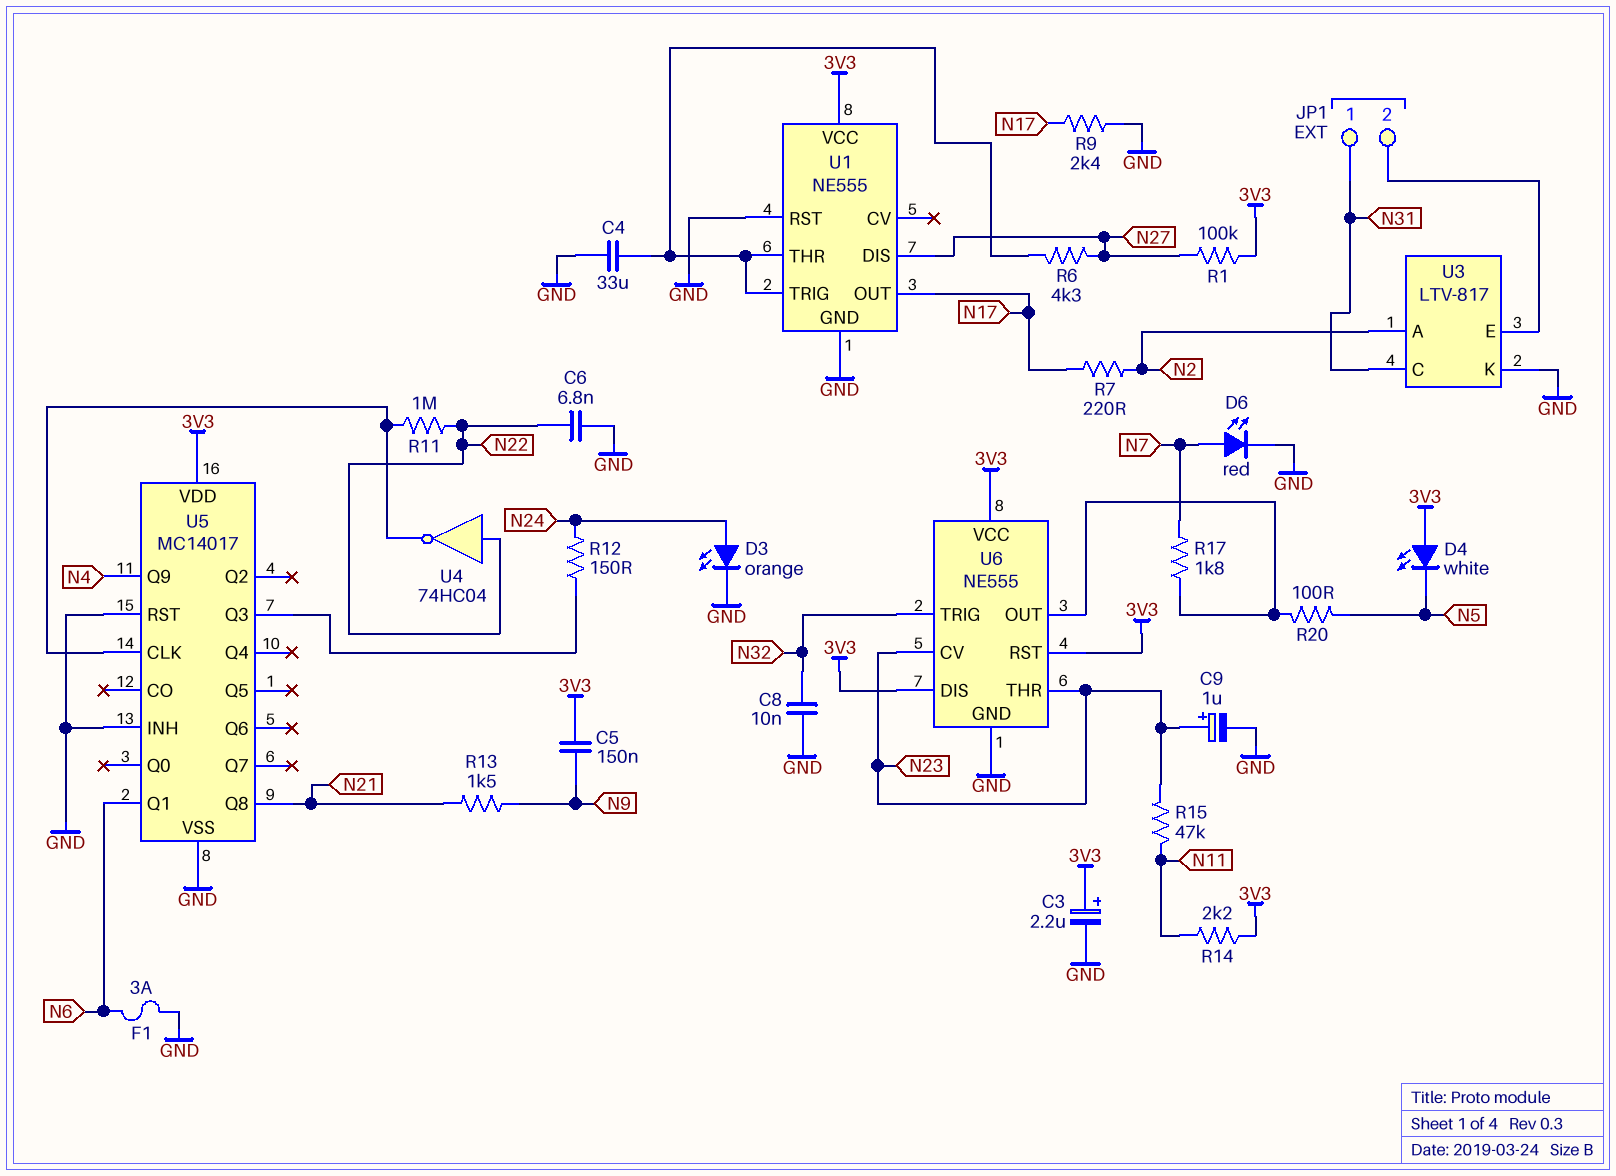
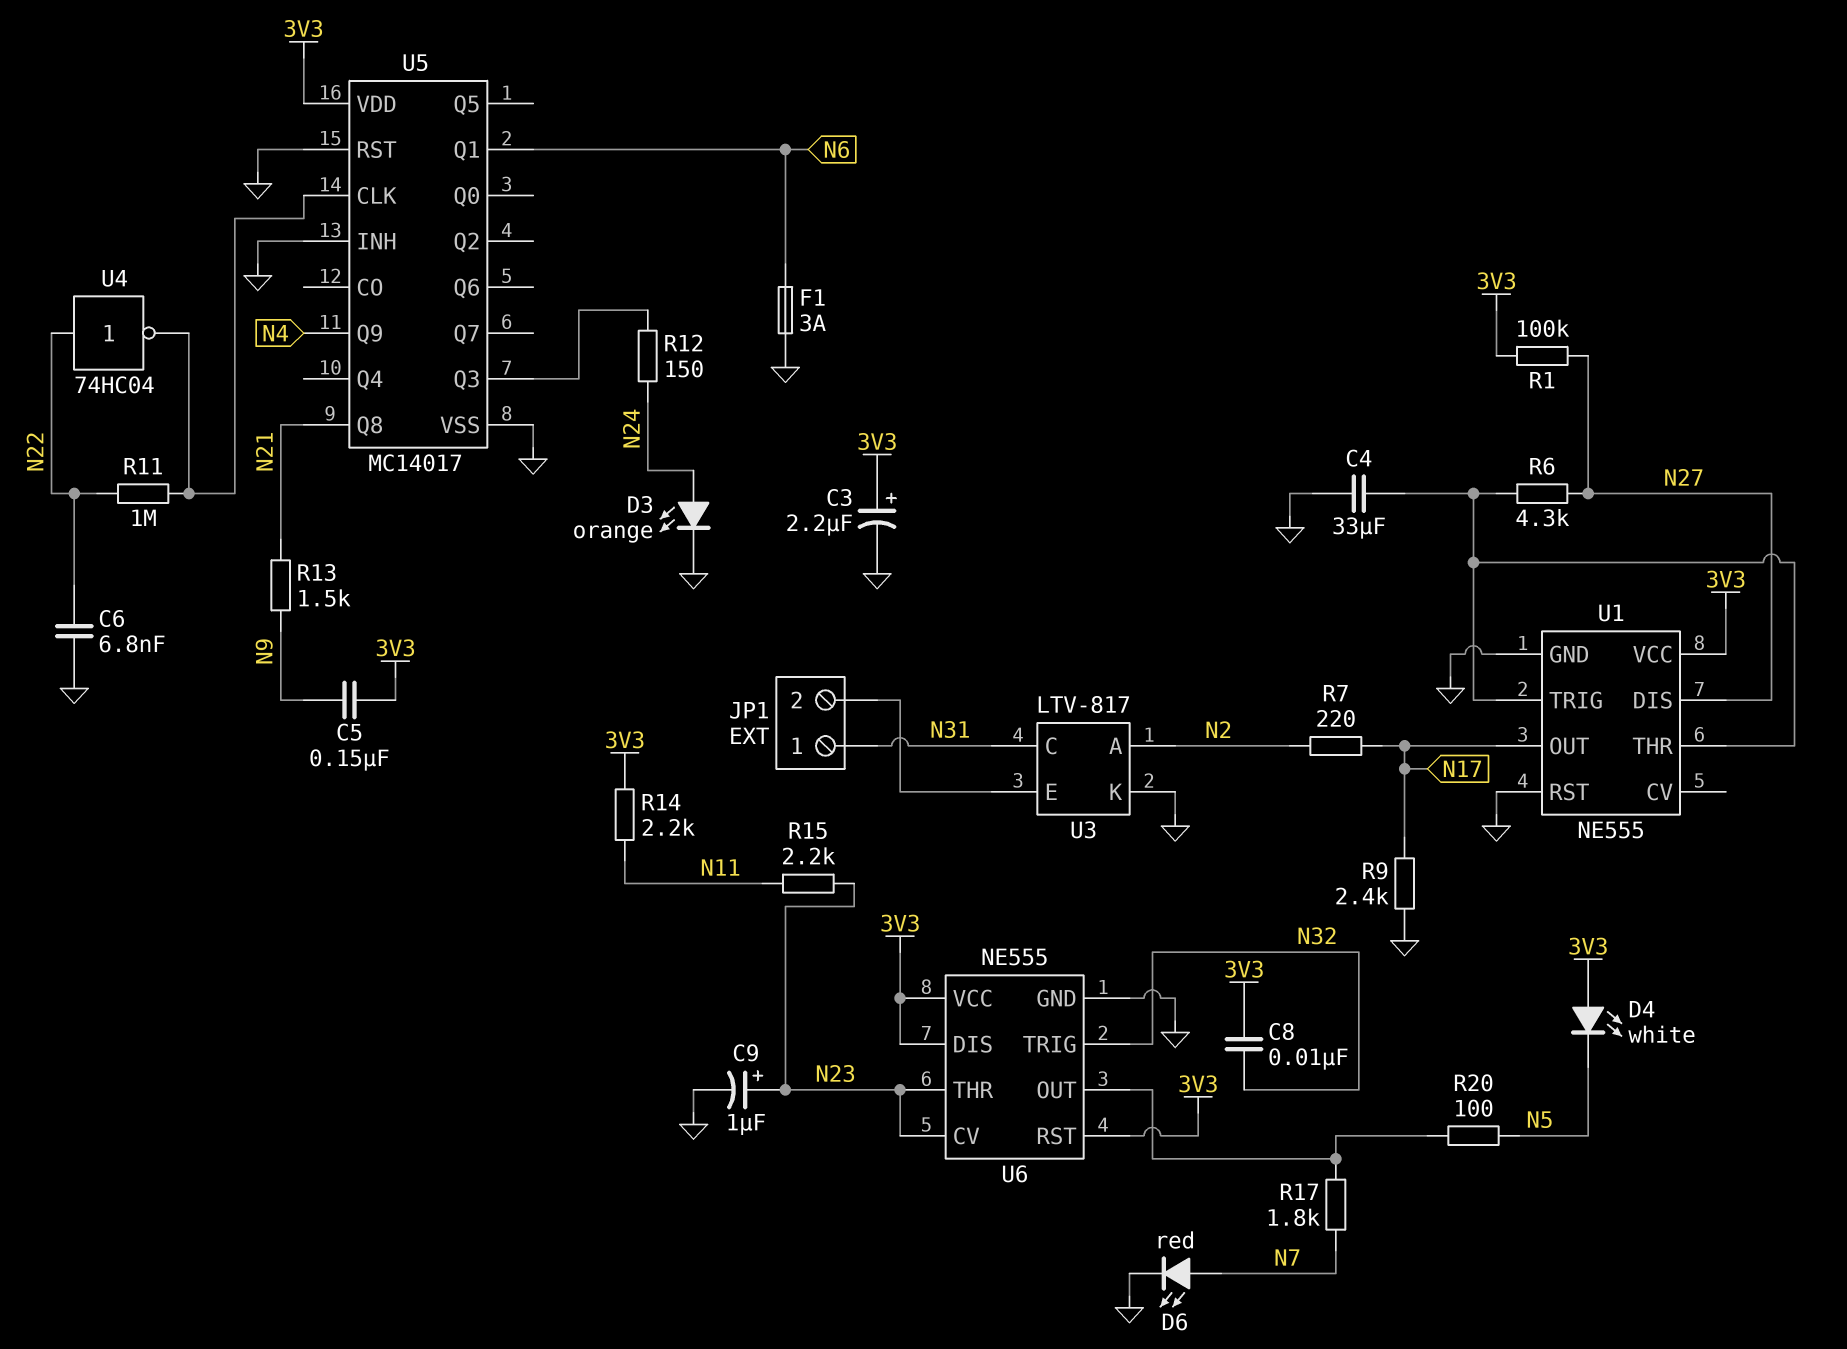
C8: 10nF (GND, N32) -> 10nF (3V3, N32)
R15: 47k (N11, N23) -> 2.2k (N11, N23)

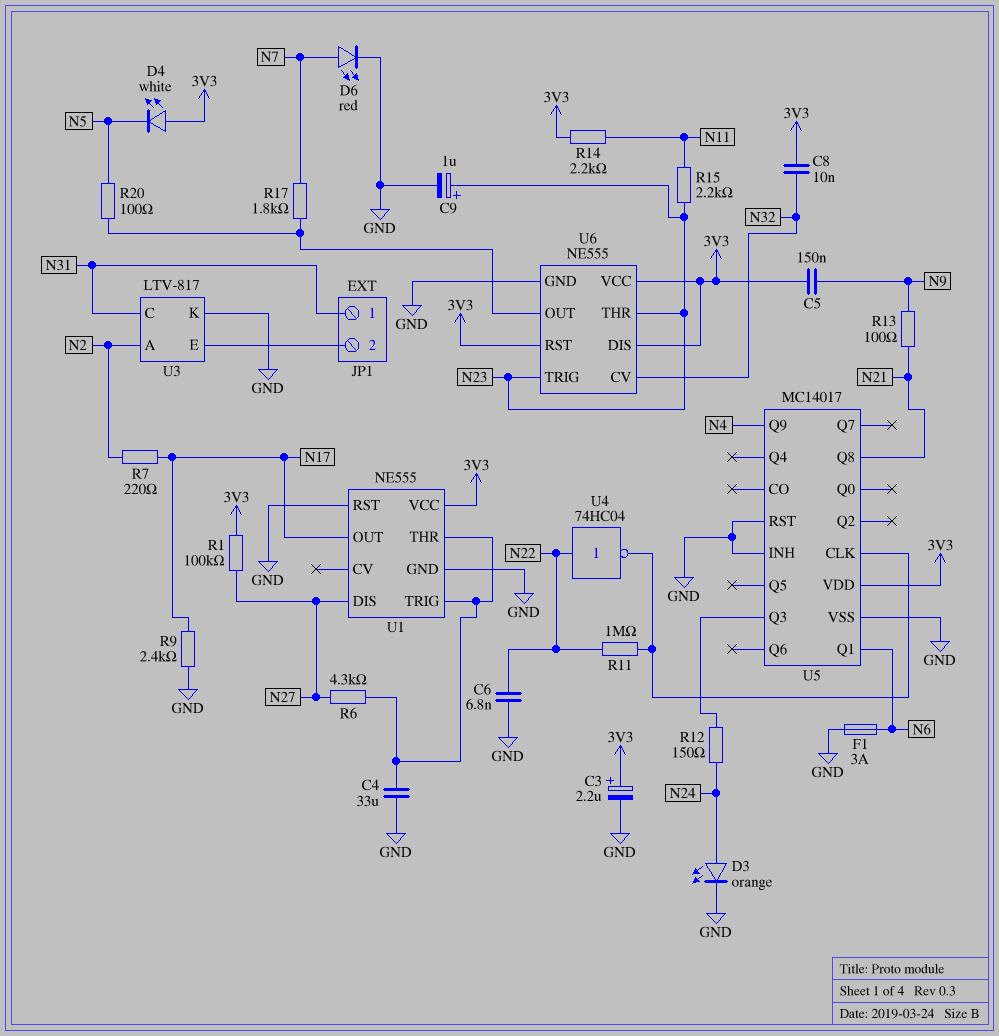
R13: 1.5k (N9, N21) -> 100 (N9, N21)
U6 pin CV: N23 -> N32
U6 pin TRIG: N32 -> N23

